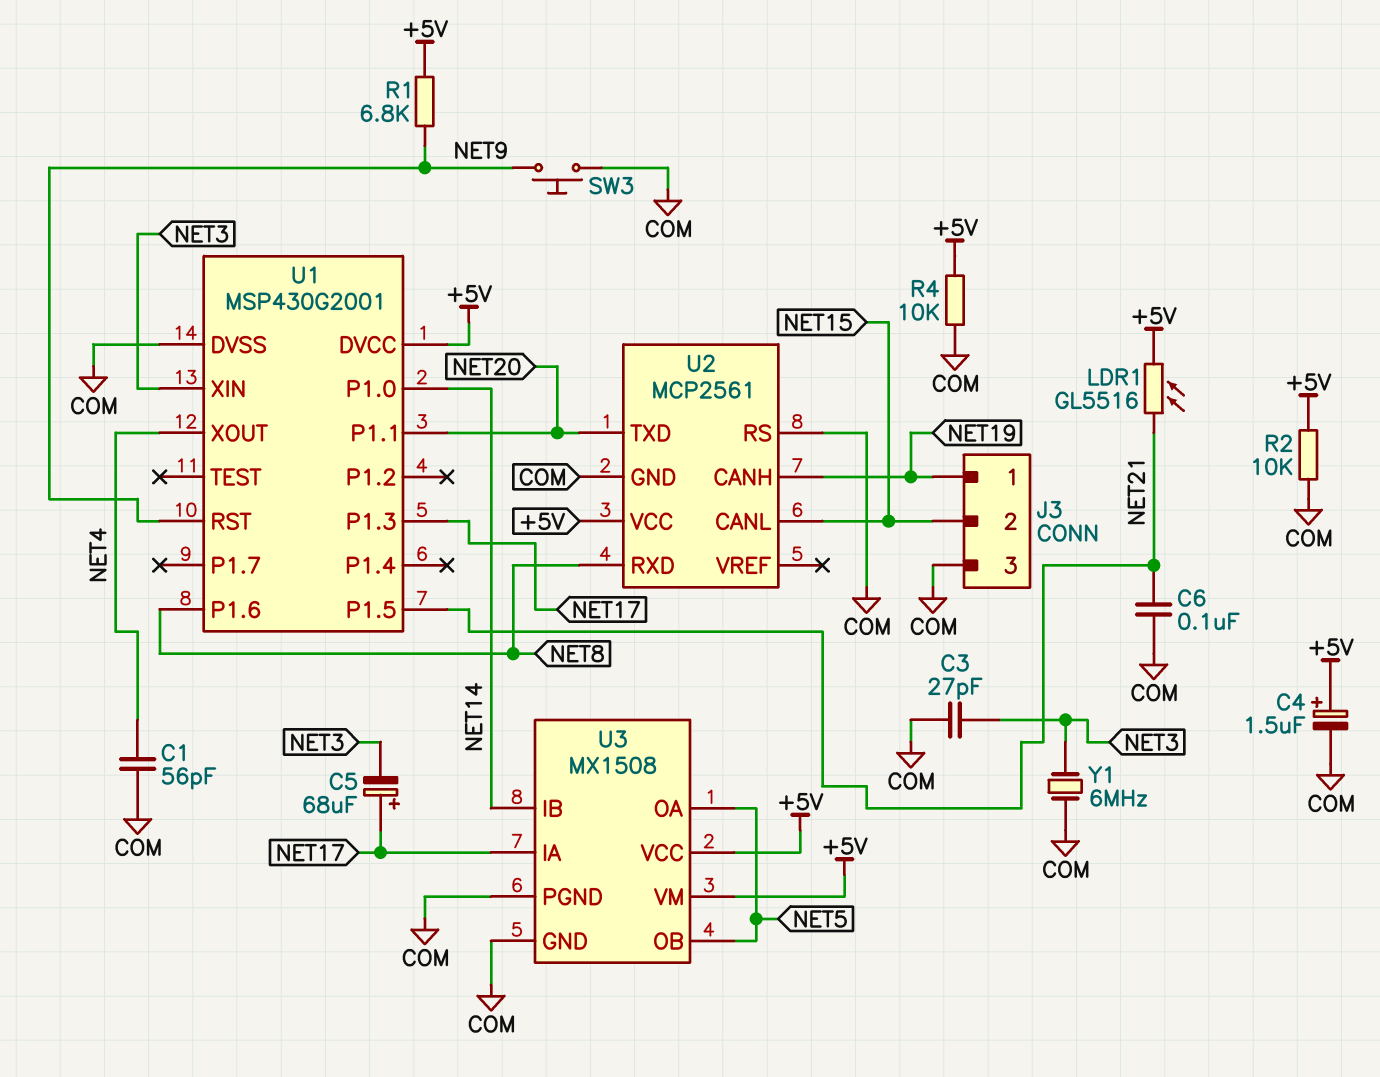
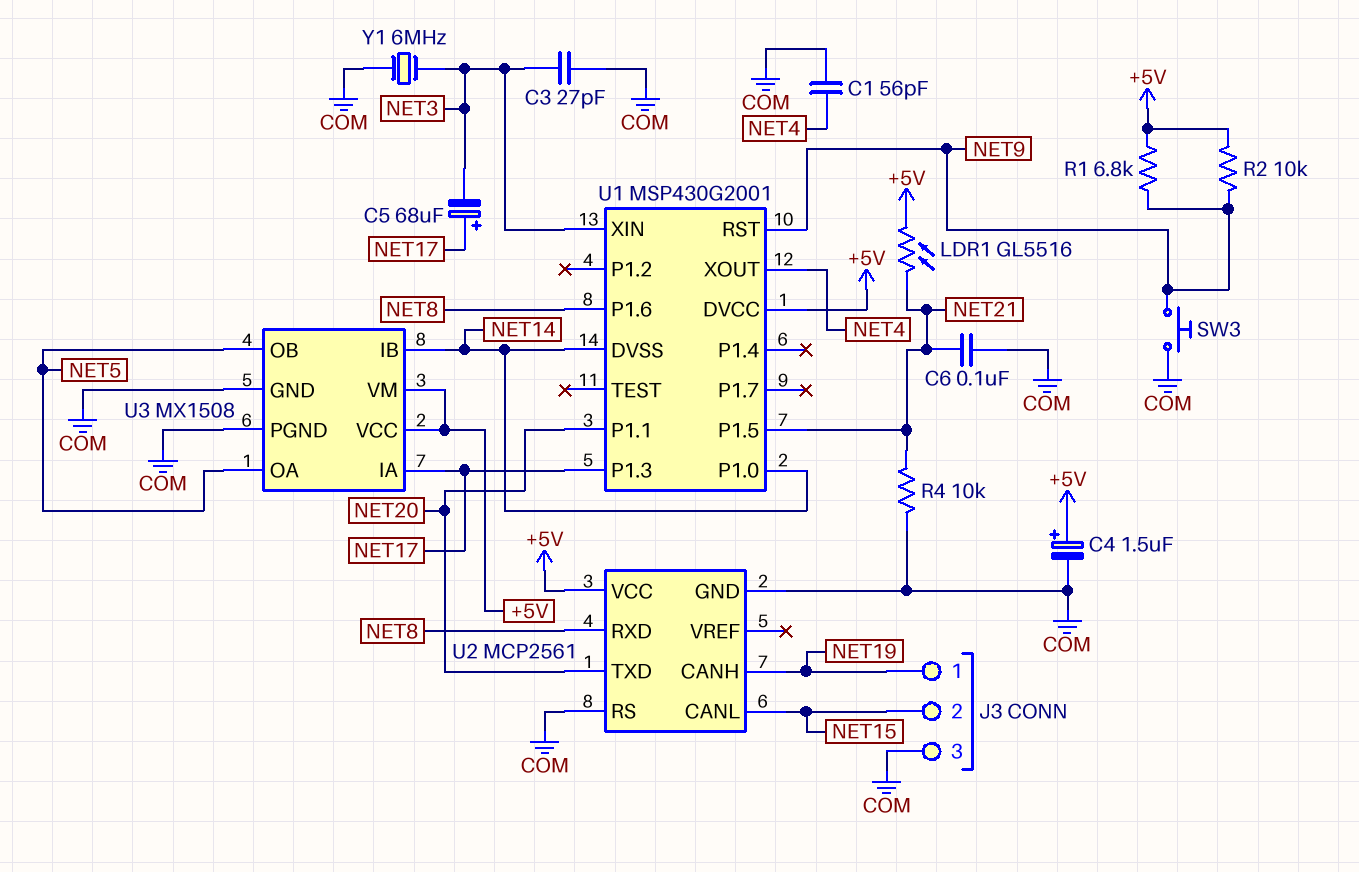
R2: 10k (+5V, COM) -> 10k (+5V, NET9)
R4: 10k (+5V, COM) -> 10k (COM, NET21)
U1 pin DVSS: COM -> NET14

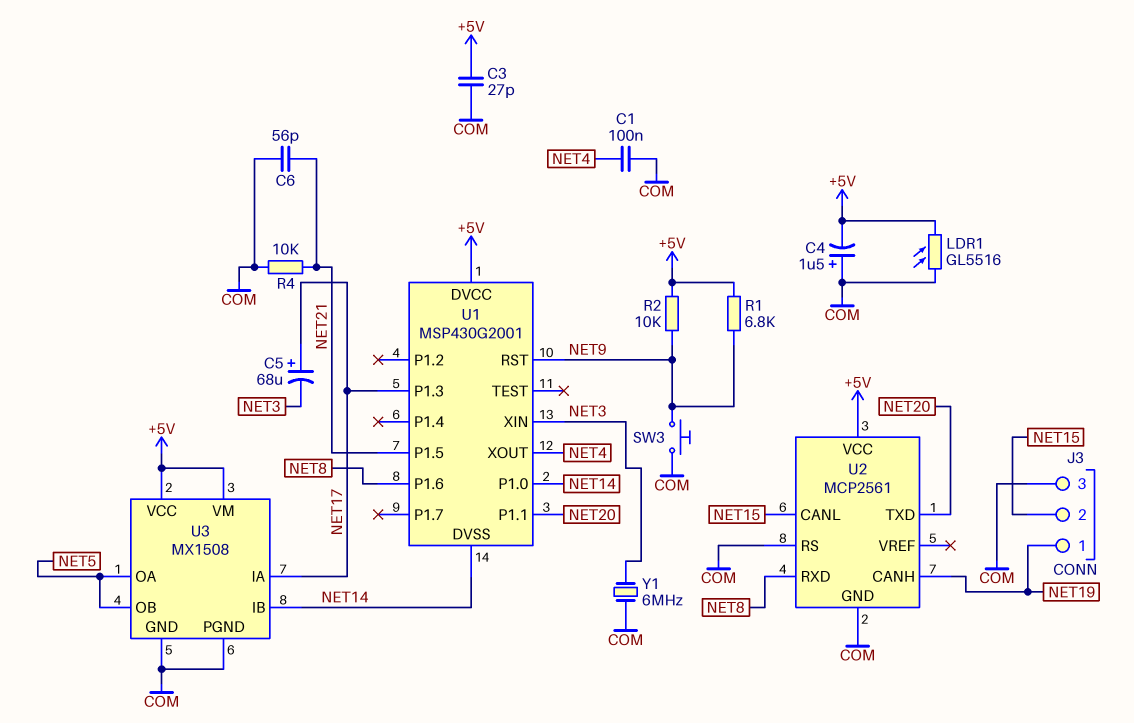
C1: 56pF (COM, NET4) -> 100nF (COM, NET4)
C3: 27pF (COM, NET3) -> 27pF (+5V, COM)
C4: 1.5uF (plus +5V, minus COM) -> 1.5uF (plus COM, minus +5V)
C6: 100nF (COM, NET21) -> 56pF (COM, NET21)
LDR1: GL5516 (+5V, NET21) -> GL5516 (+5V, COM)

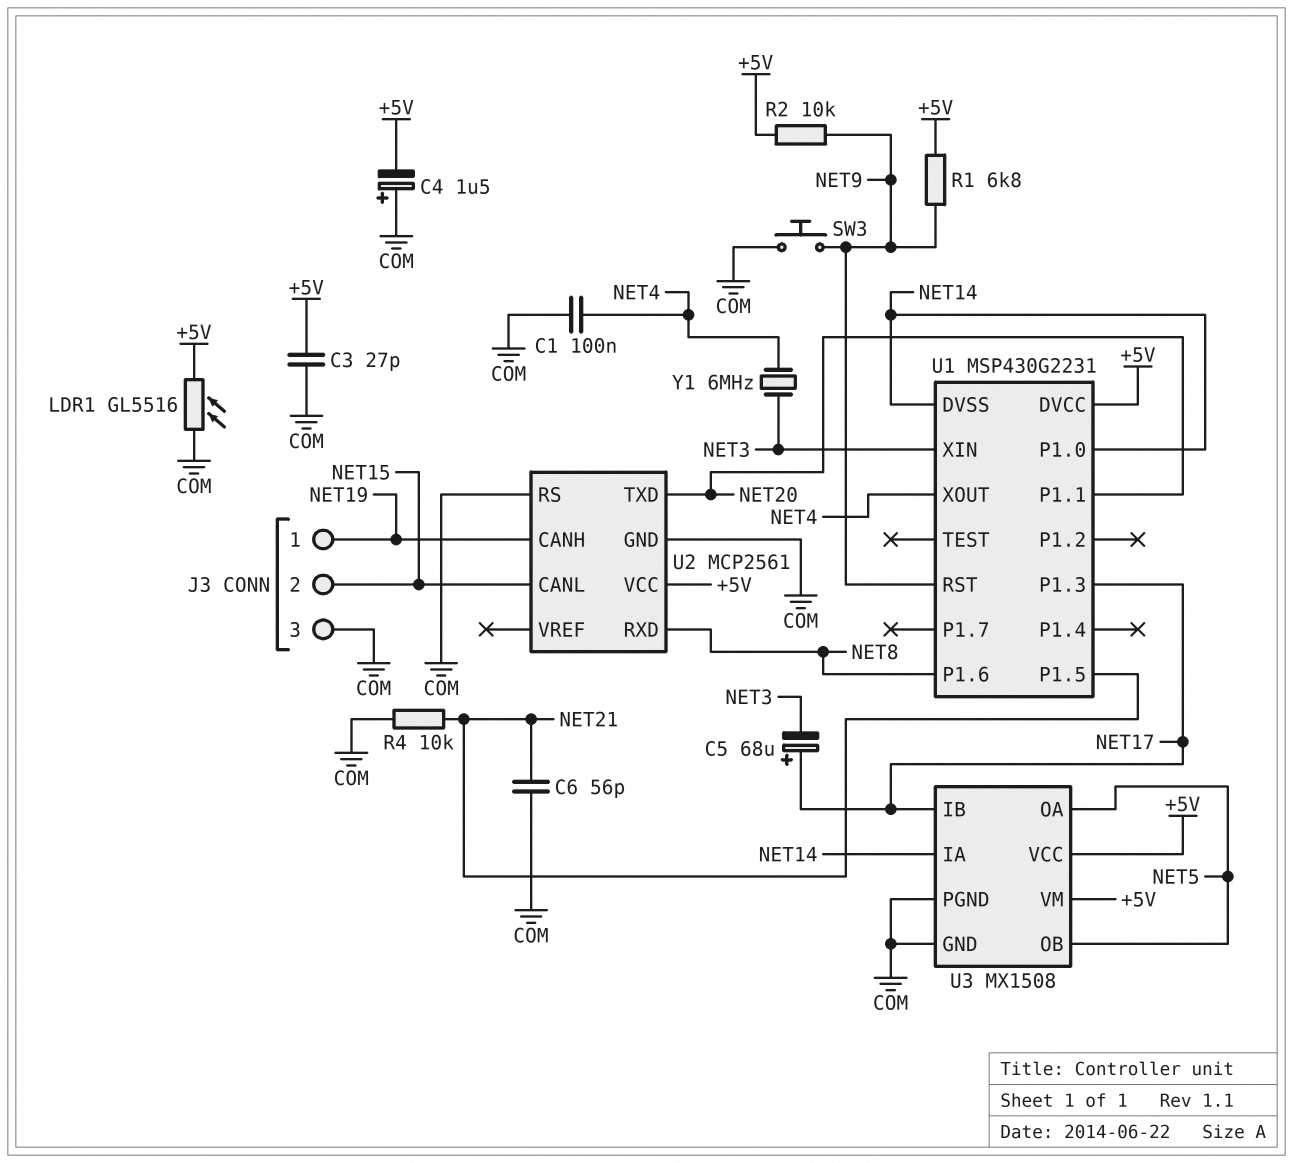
U1: MSP430G2001 -> MSP430G2231
U3 pin IA: NET17 -> NET14
U3 pin IB: NET14 -> NET17
Y1: 6MHz (COM, NET3) -> 6MHz (NET3, NET4)

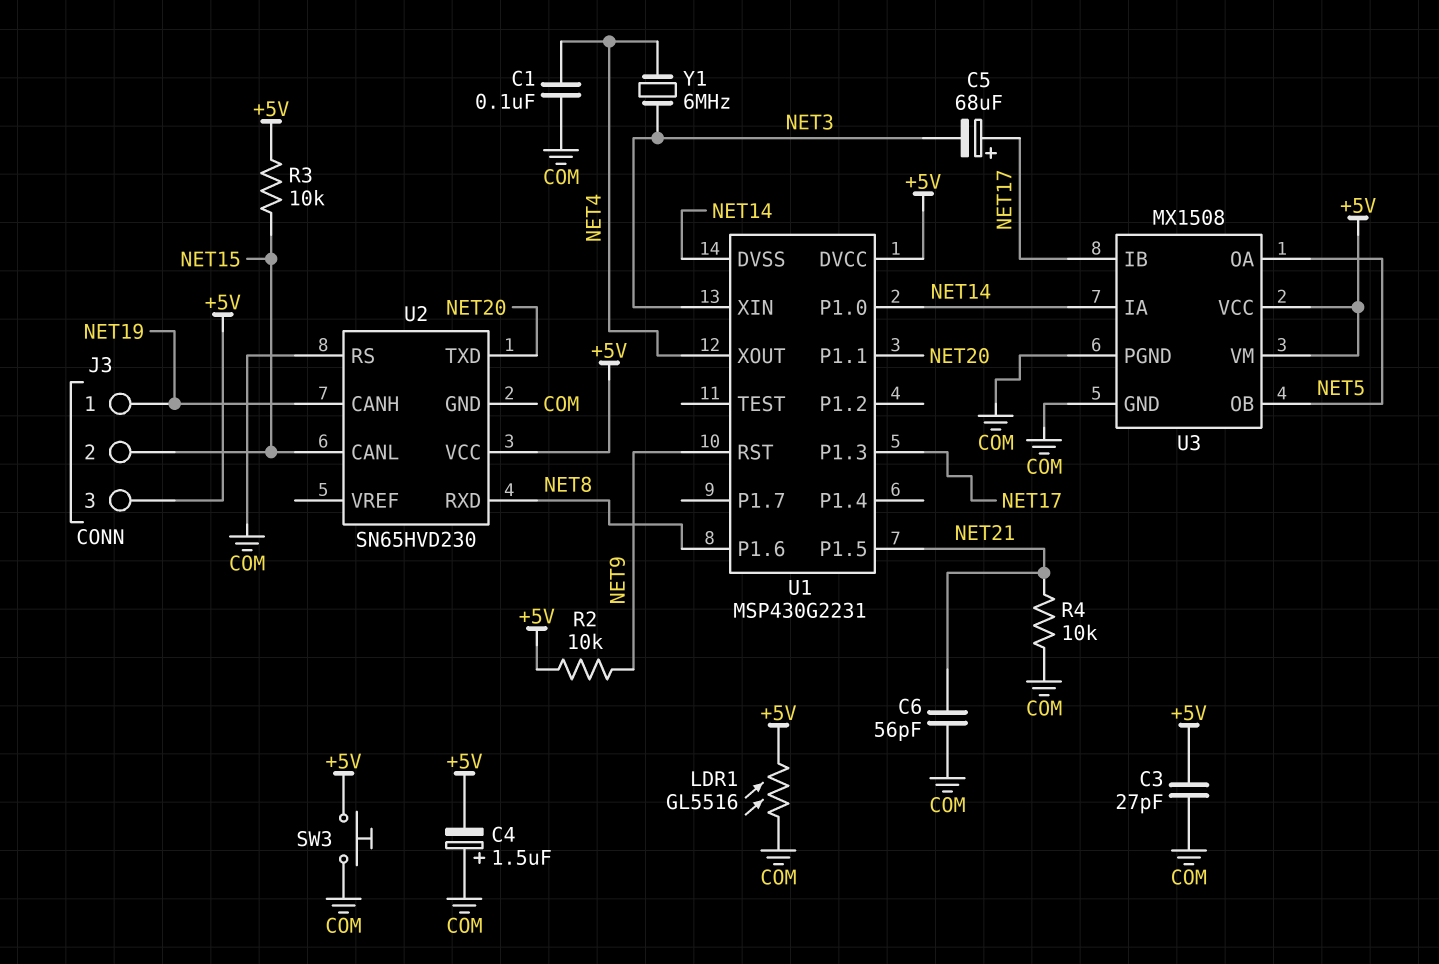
J3 pin 3: COM -> +5V
R1: 6.8k (+5V, NET9) -> none
R3: none -> 10k (+5V, NET15)
SW3: button (COM, NET9) -> button (+5V, COM)
U2: MCP2561 -> SN65HVD230

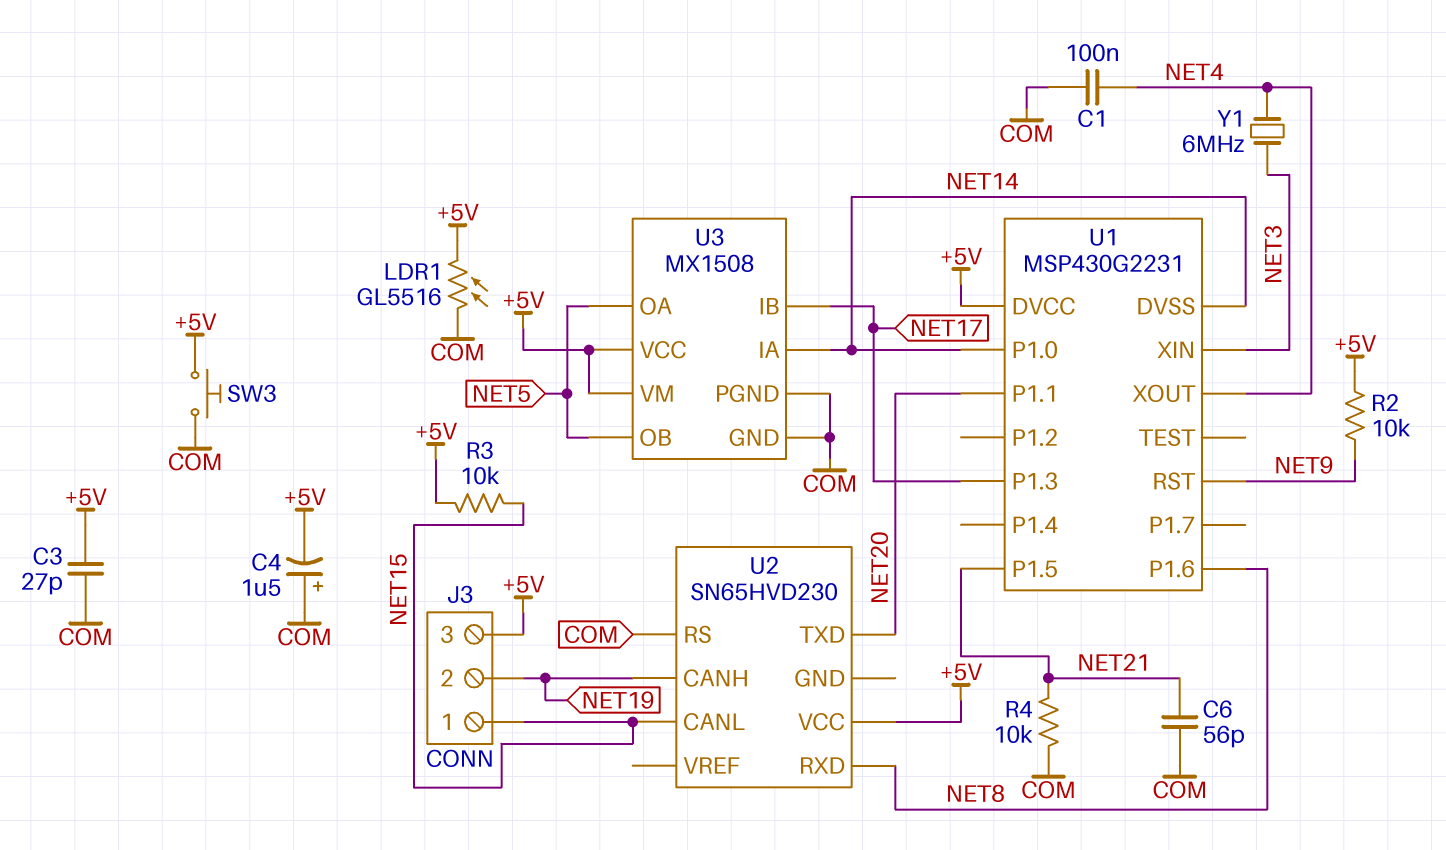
C5: 68uF (plus NET17, minus NET3) -> none
J3 pin 1: NET19 -> NET15
J3 pin 2: NET15 -> NET19
U2 pin GND: COM -> none

